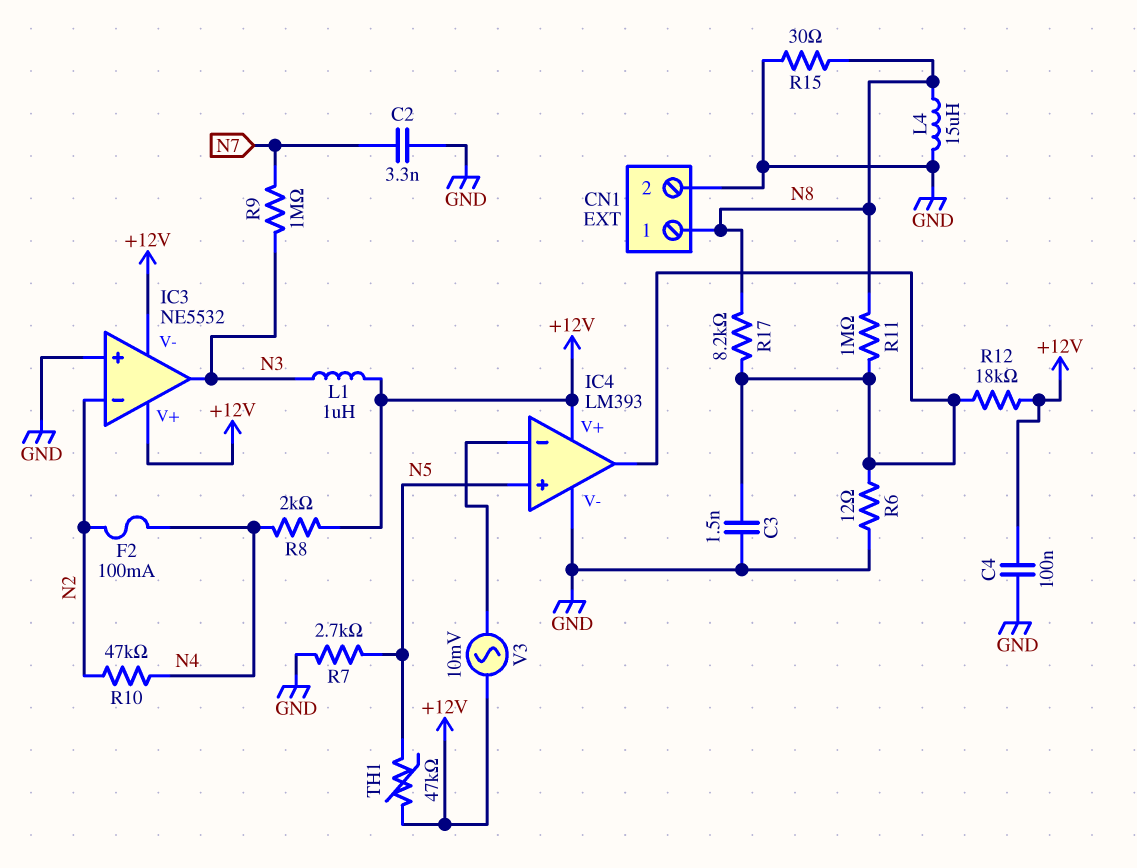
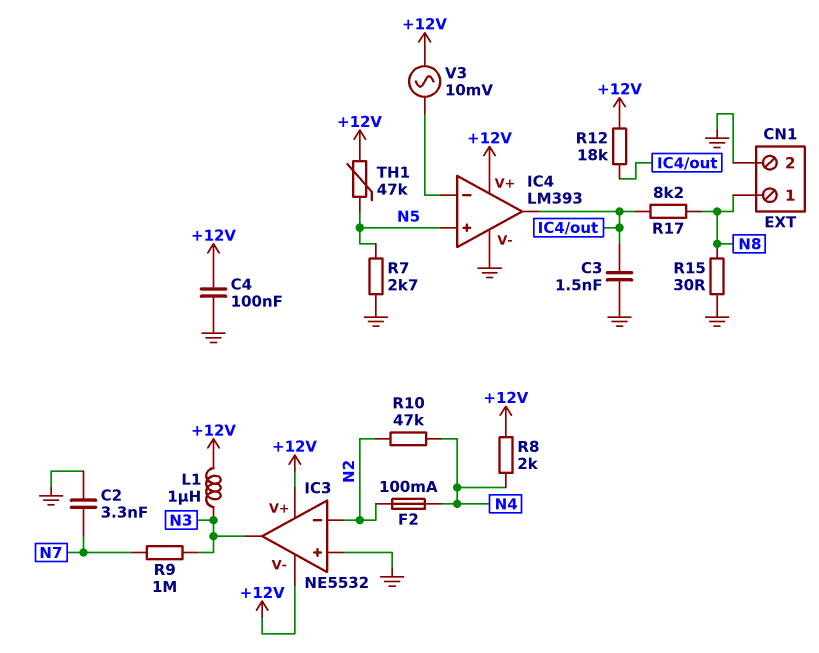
L4: 15uH (GND, N8) -> none
R6: 12 (GND, IC4/out) -> none
R11: 1M (IC4/out, N8) -> none

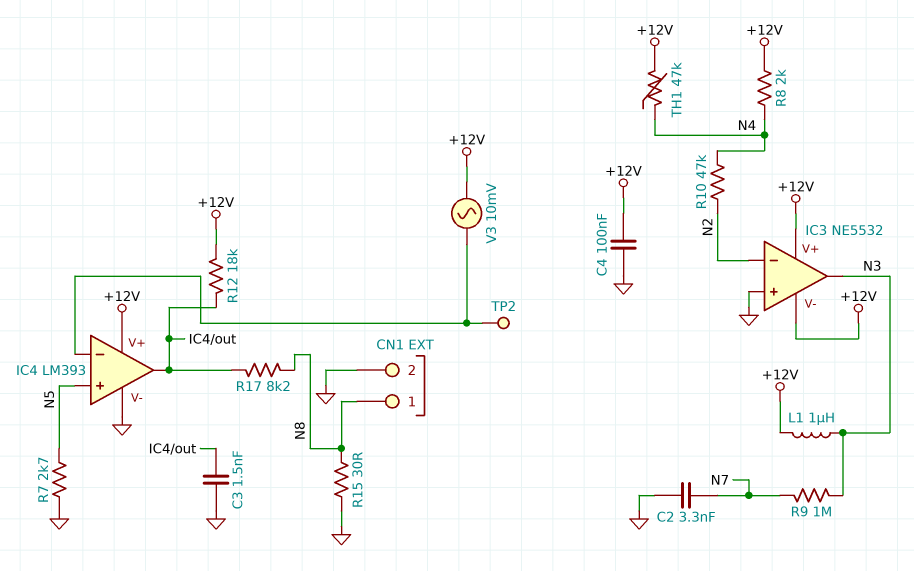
F2: 100mA (N2, N4) -> none
TH1: 47k (+12V, N5) -> 47k (+12V, N4)
TP2: none -> test point (IC4/in-)

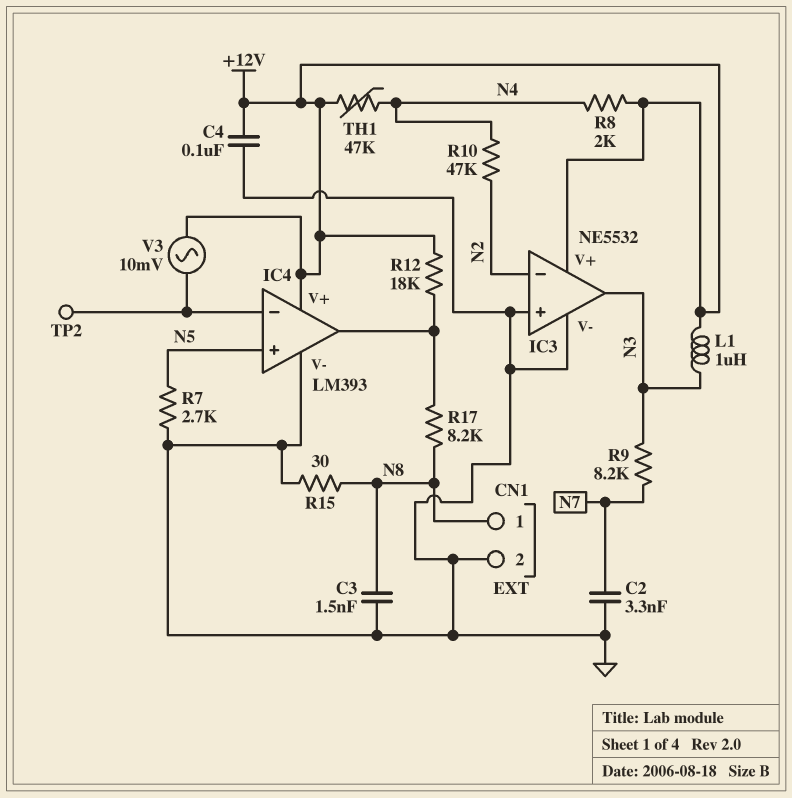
C3: 1.5nF (GND, IC4/out) -> 1.5nF (GND, N8)
IC3 pin V-: +12V -> GND
R9: 1M (N3, N7) -> 8.2k (N3, N7)

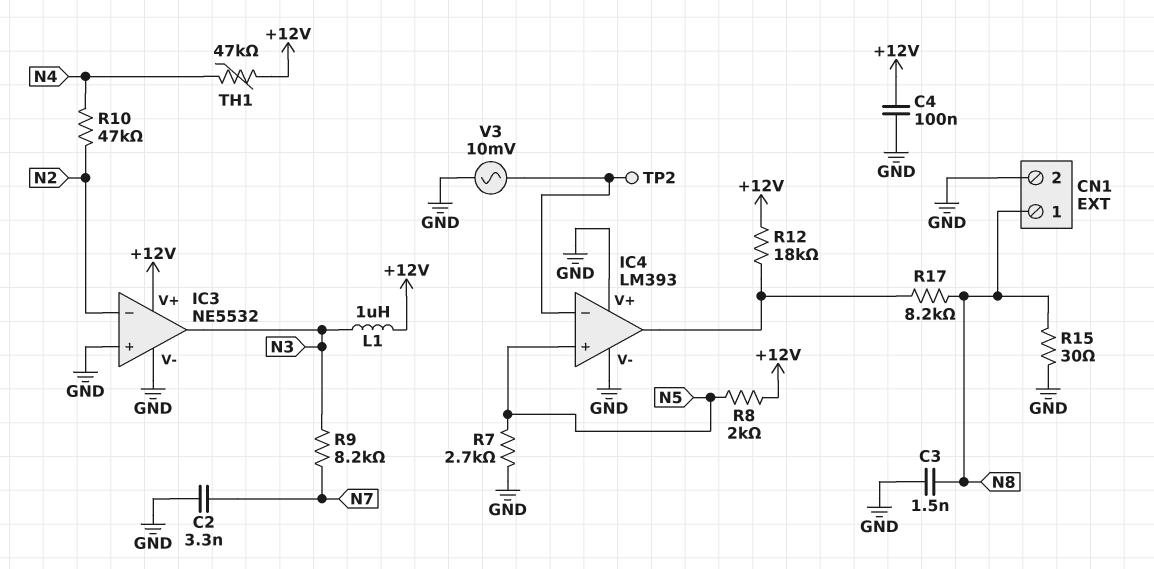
IC4 pin V+: +12V -> GND
R8: 2k (+12V, N4) -> 2k (+12V, N5)
V3: AC 10mV (+12V, IC4/in-) -> AC 10mV (GND, IC4/in-)

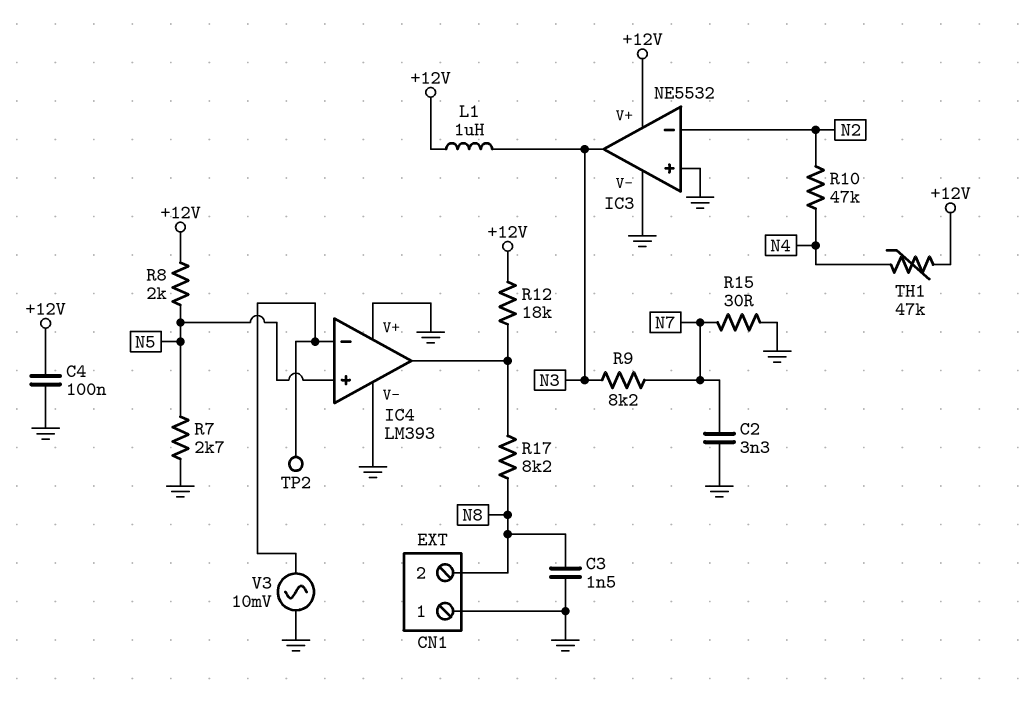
CN1 pin 1: N8 -> GND
CN1 pin 2: GND -> N8
R15: 30 (GND, N8) -> 30 (GND, N7)

